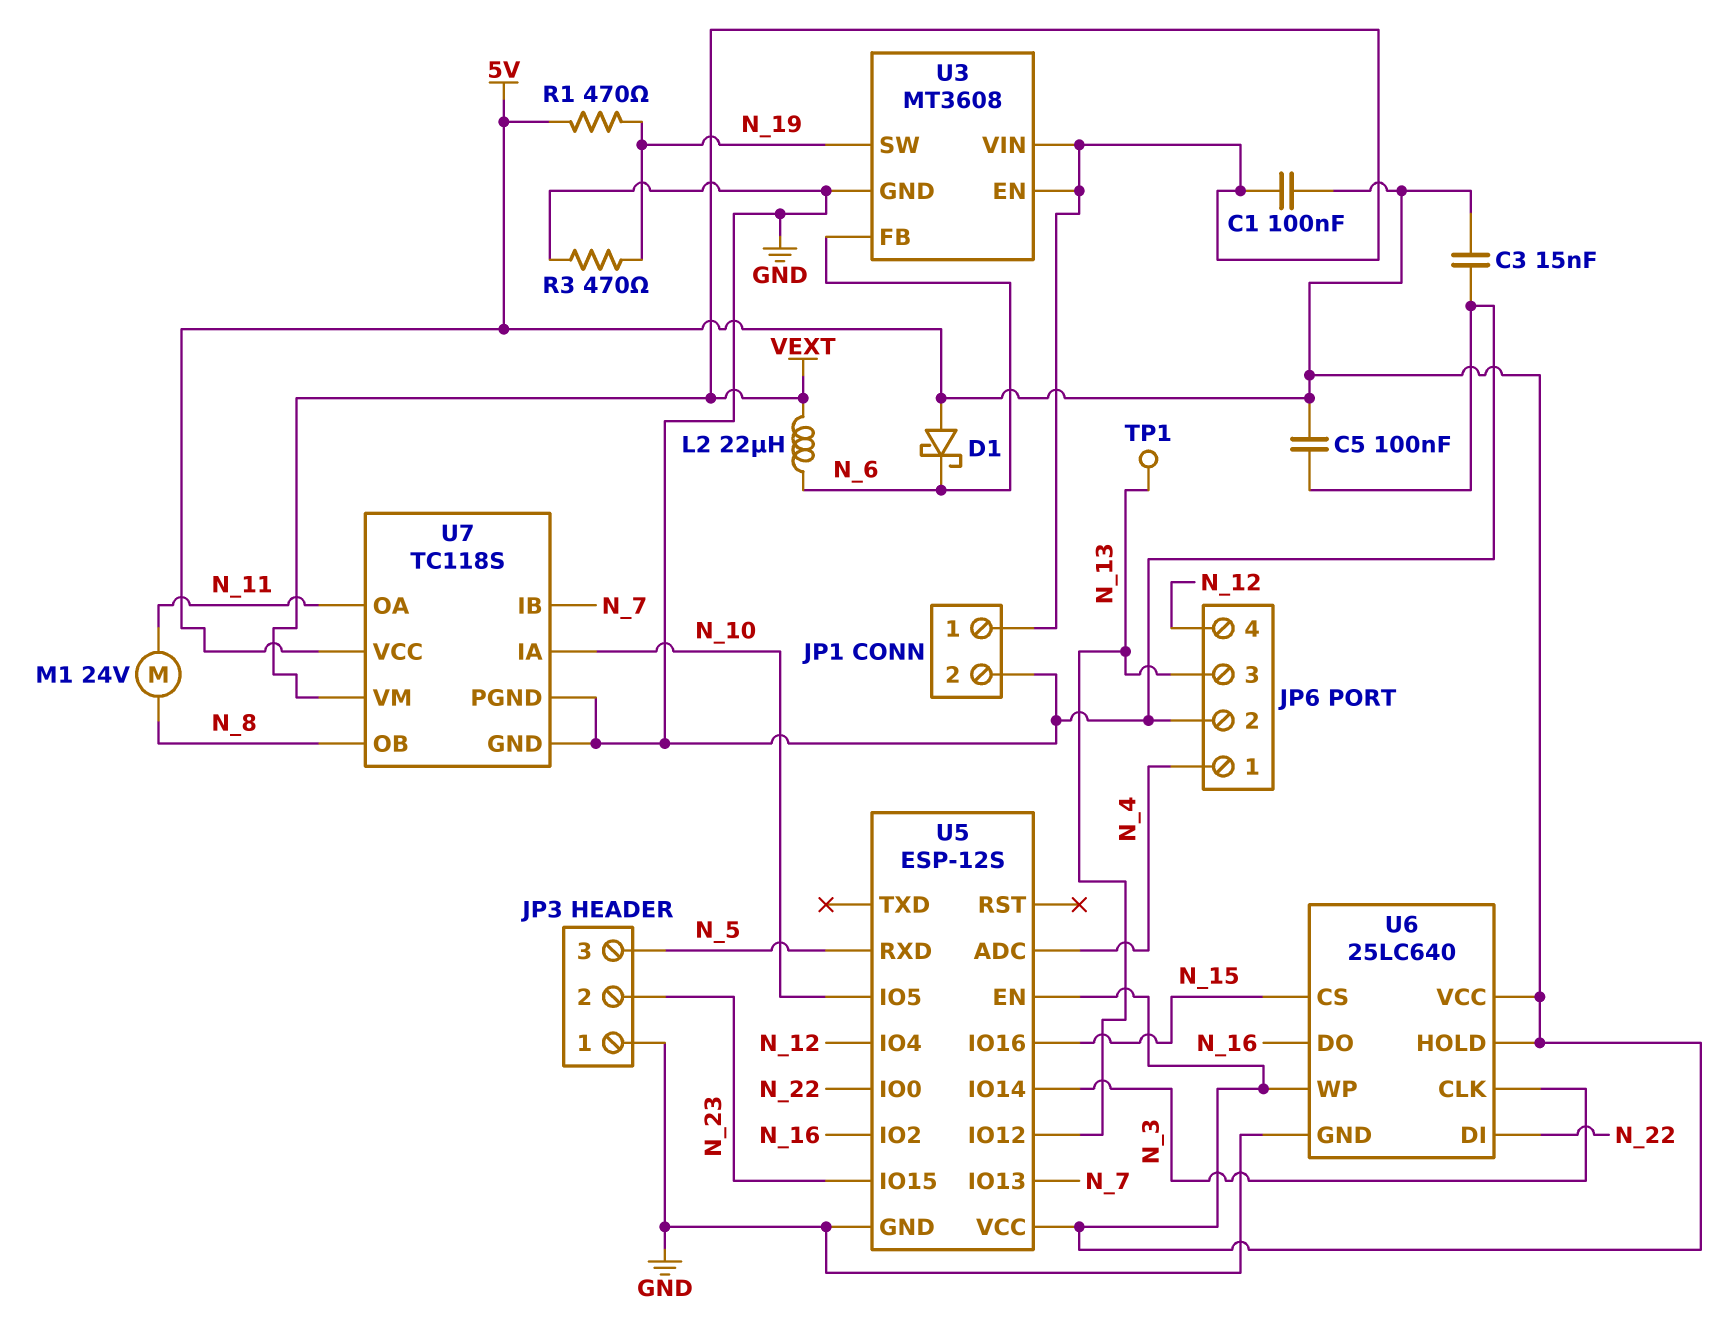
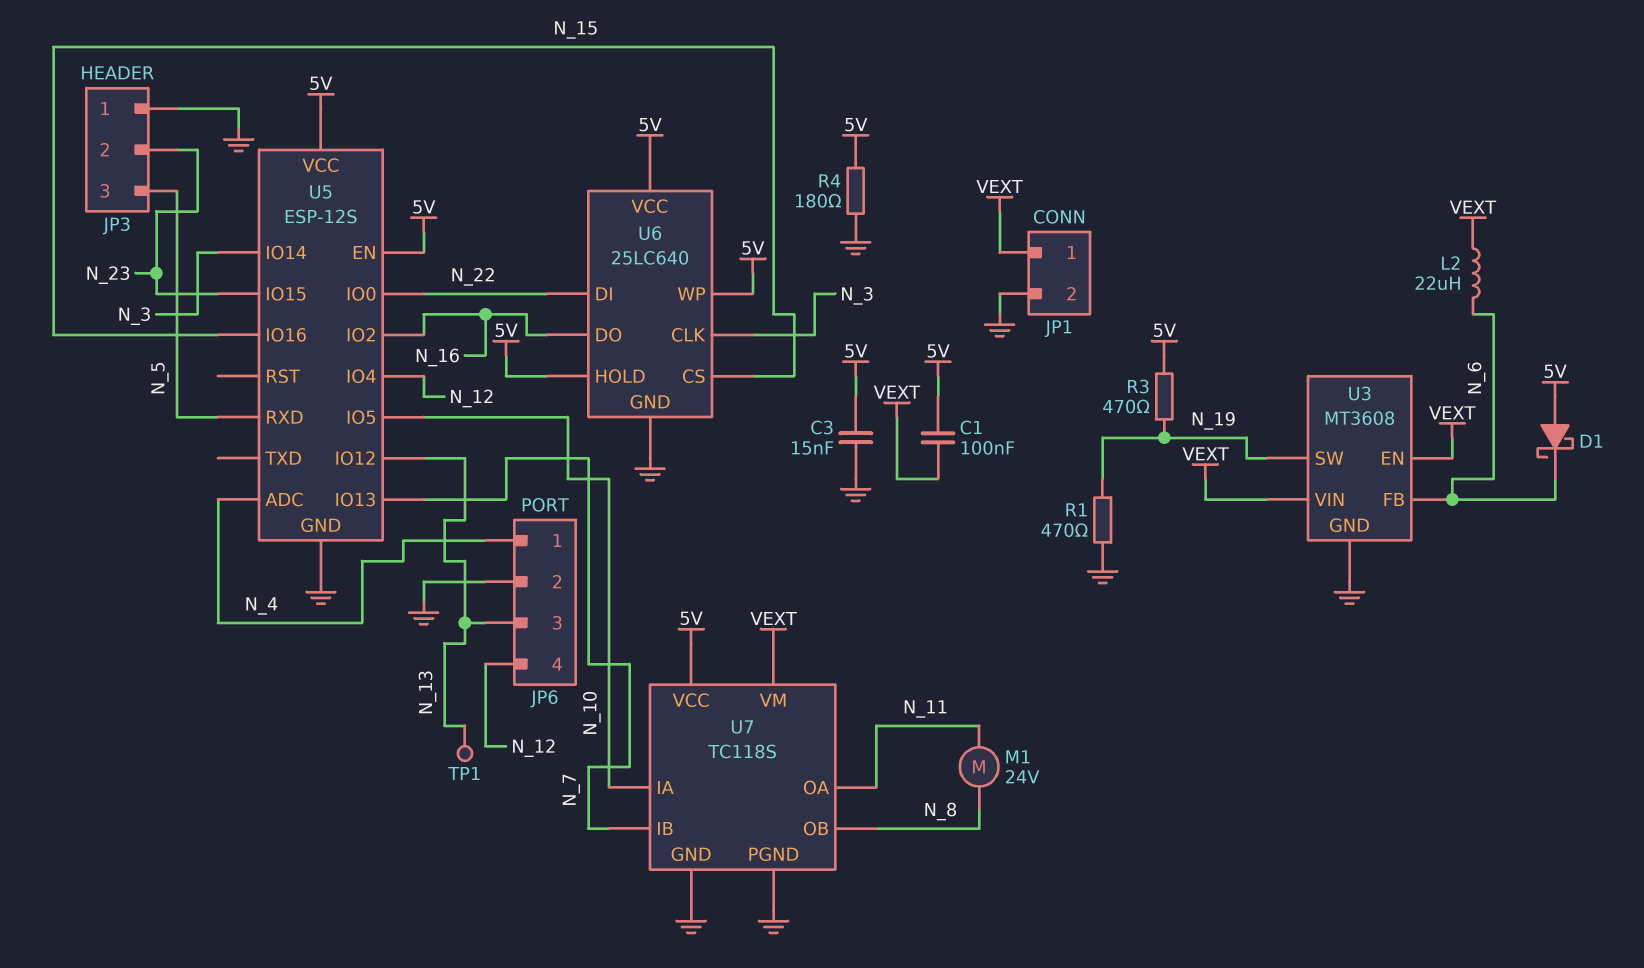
C5: 100nF (5V, GND) -> none
R1: 470 (5V, N_19) -> 470 (GND, N_19)
R3: 470 (GND, N_19) -> 470 (5V, N_19)
R4: none -> 180 (5V, GND)

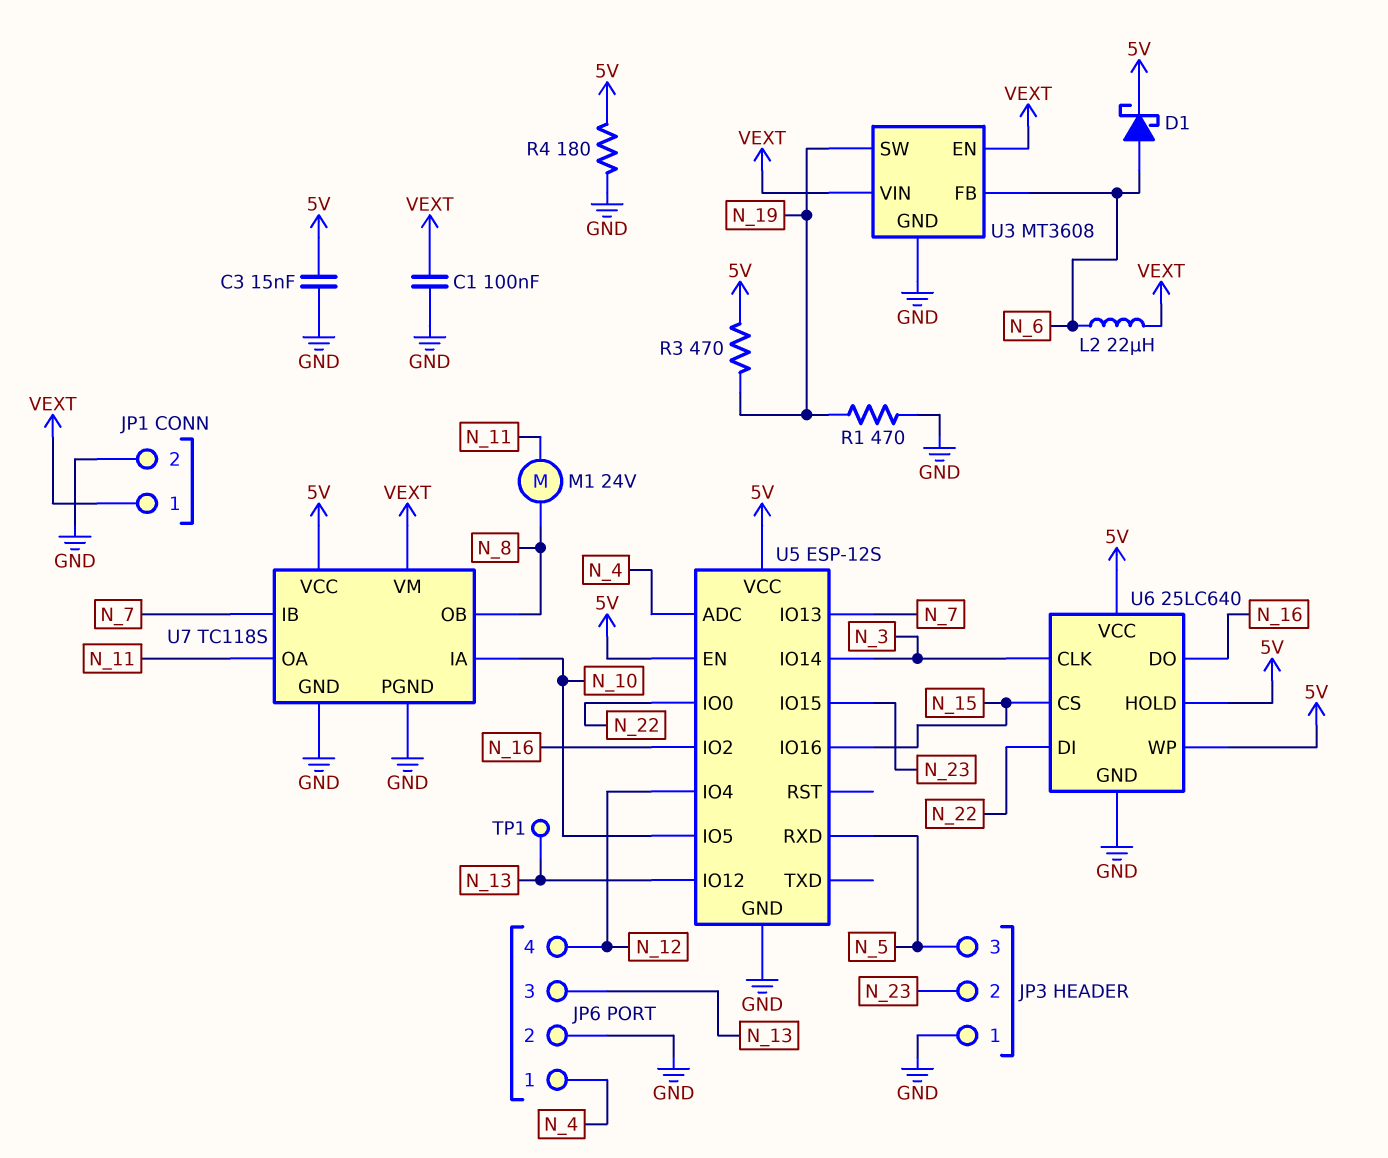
C1: 100nF (5V, VEXT) -> 100nF (GND, VEXT)
D1: schottky (A 5V, K N_6) -> schottky (A N_6, K 5V)

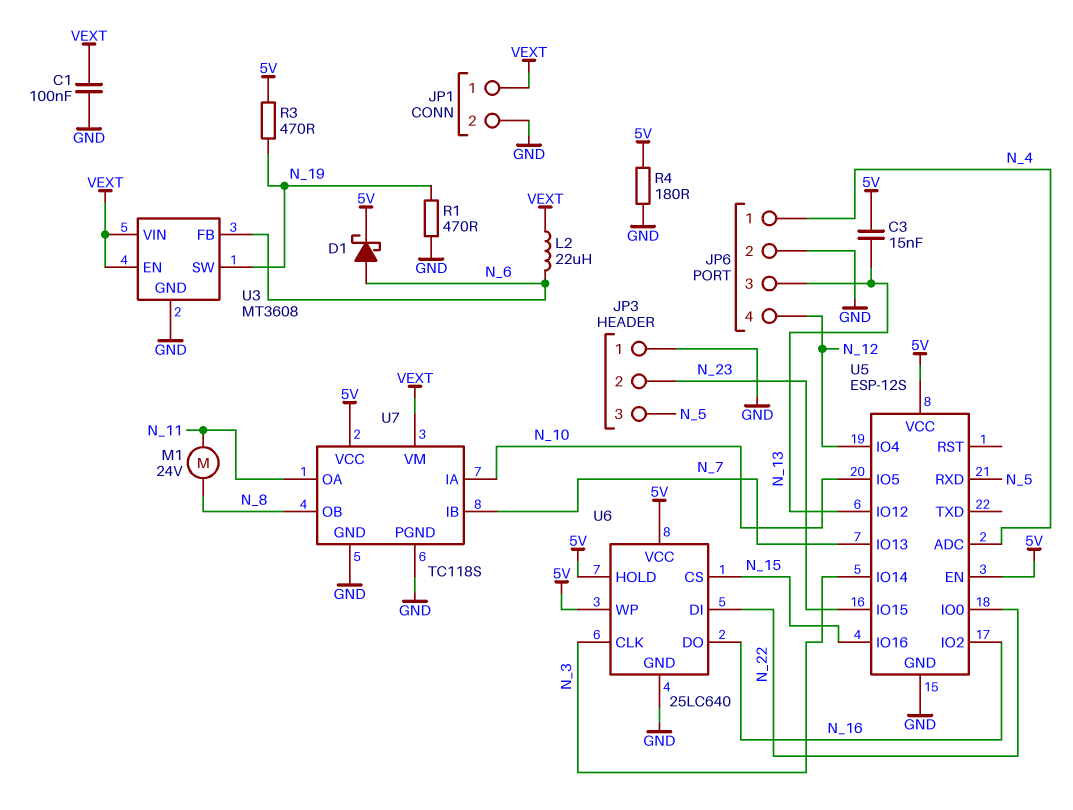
C3: 15nF (5V, GND) -> 15nF (5V, N_13)
TP1: test point (N_13) -> none

